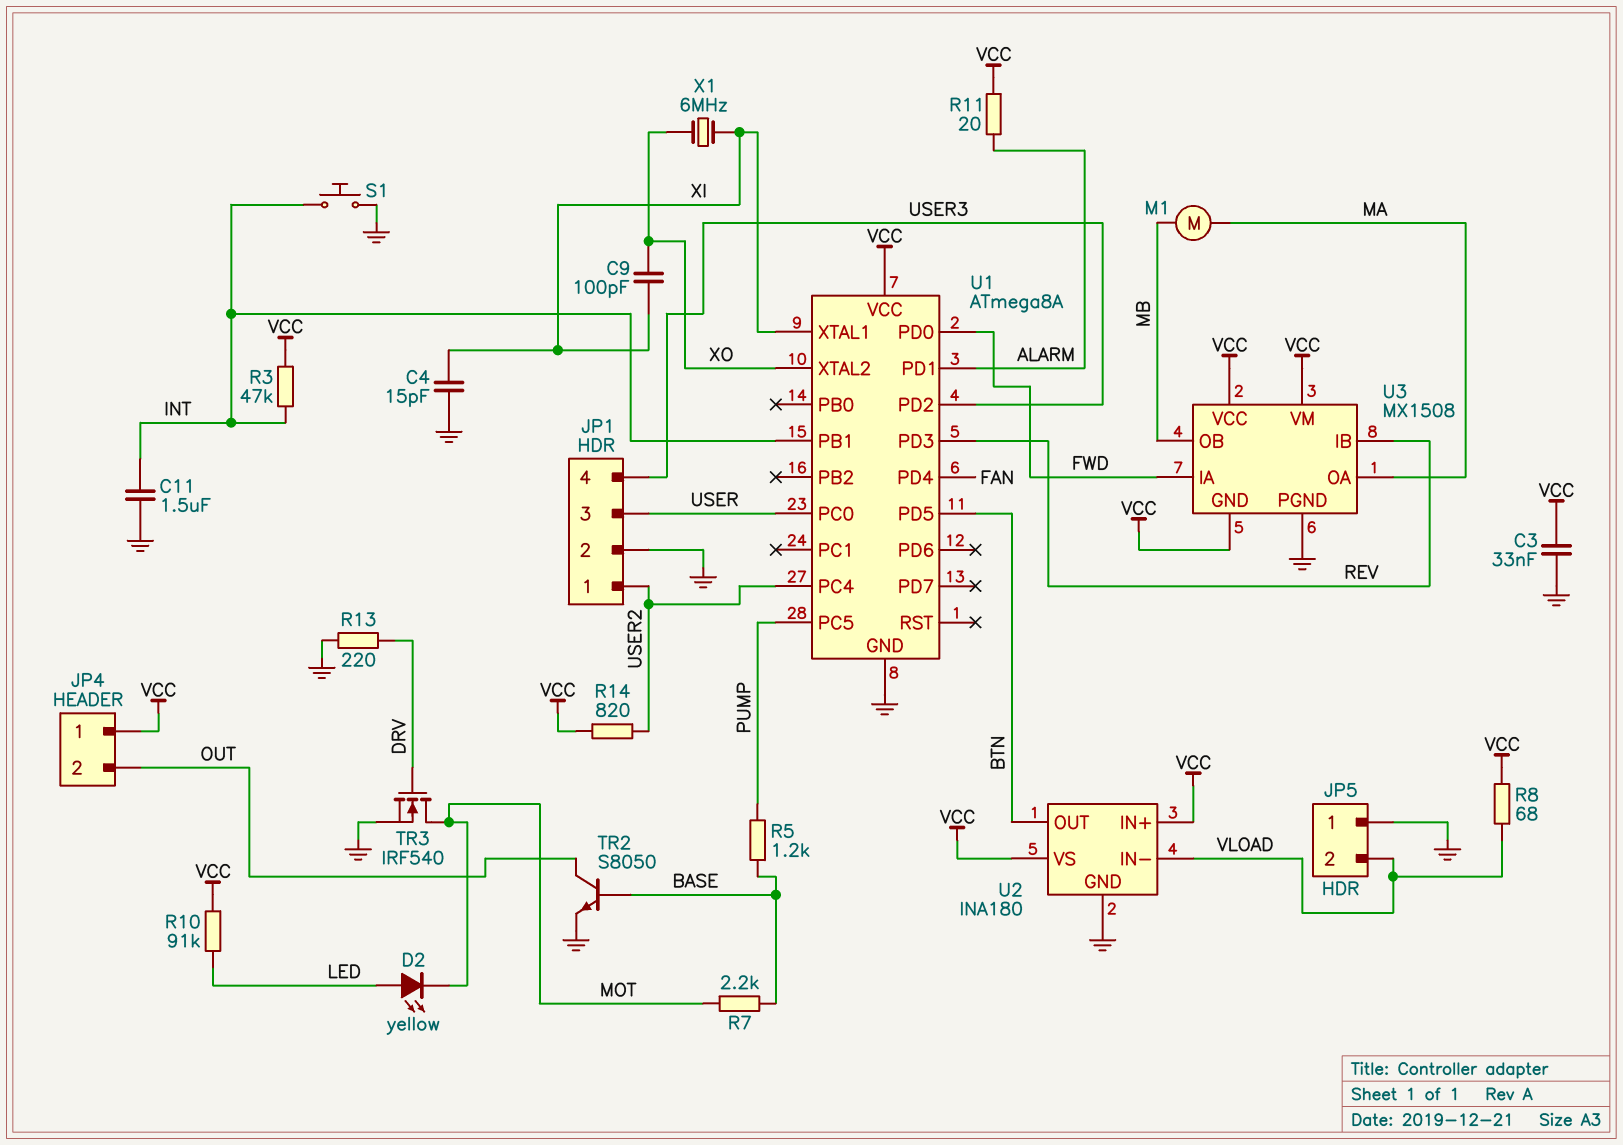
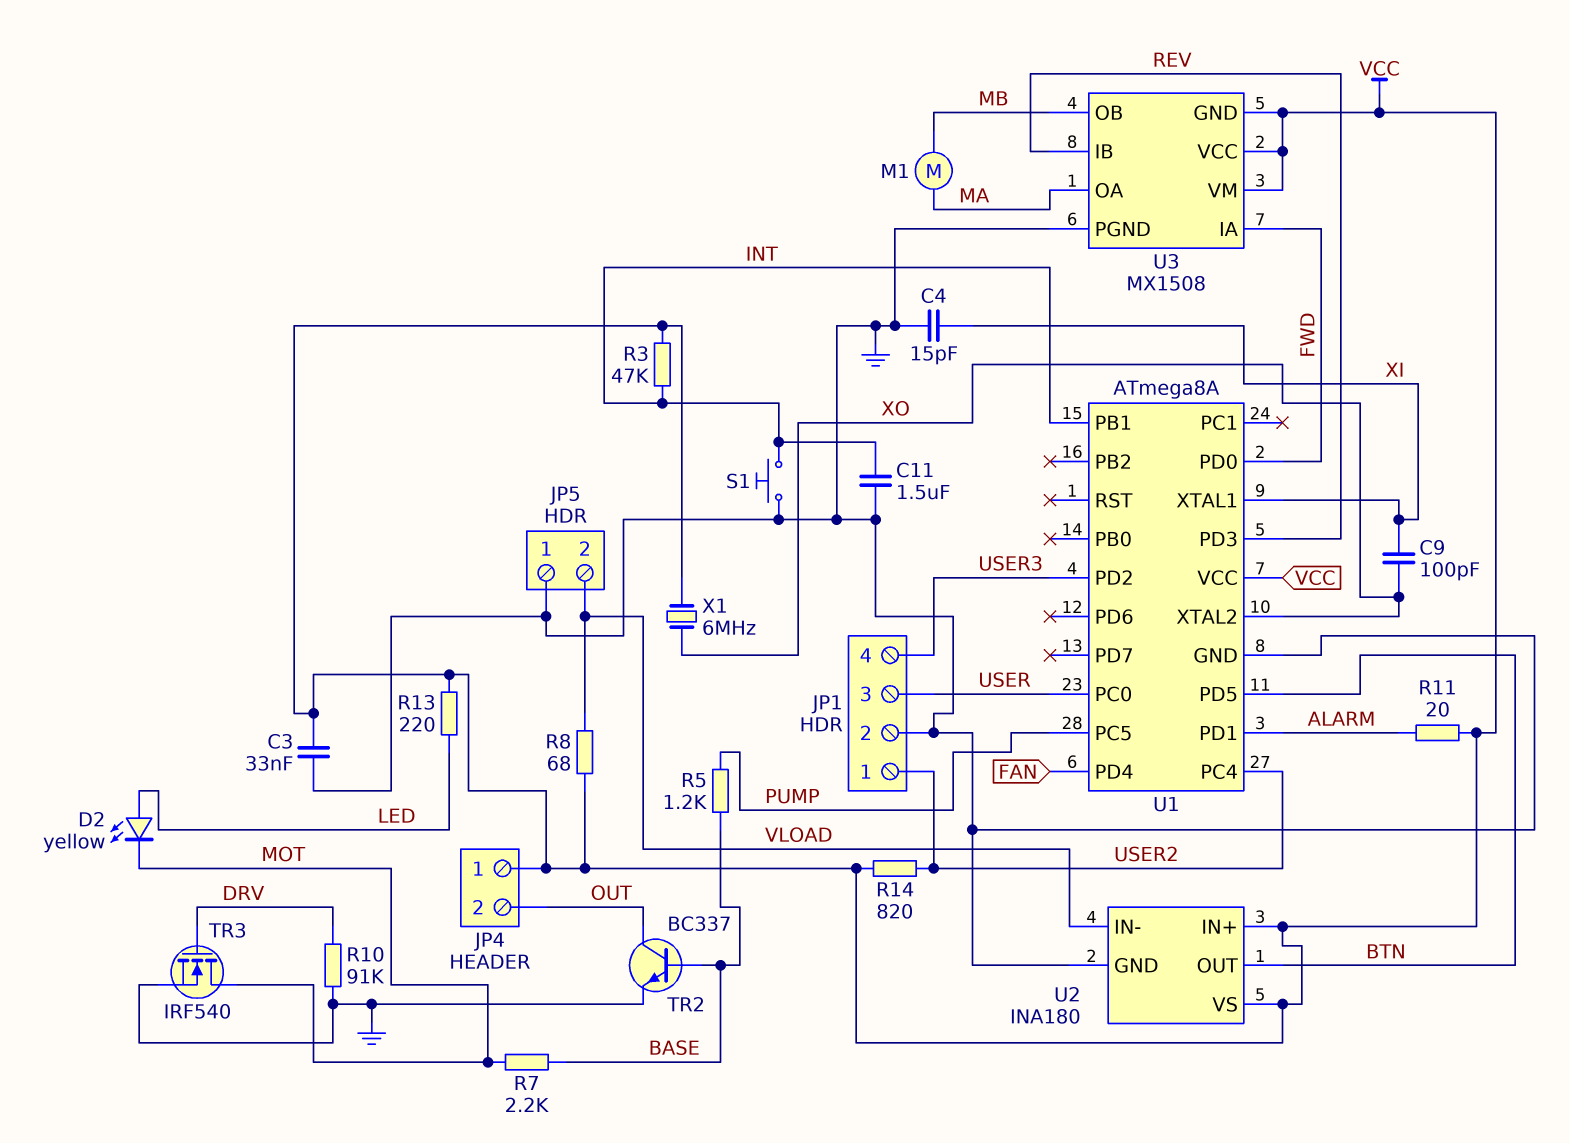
R10: 91k (LED, VCC) -> 91k (DRV, GND)
R13: 220 (DRV, GND) -> 220 (LED, VCC)
TR2: NPN S8050 (B BASE, C OUT, E GND) -> NPN BC337 (B BASE, C OUT, E GND)
X1: 6MHz (XI, XO) -> 6MHz (VCC, XO)

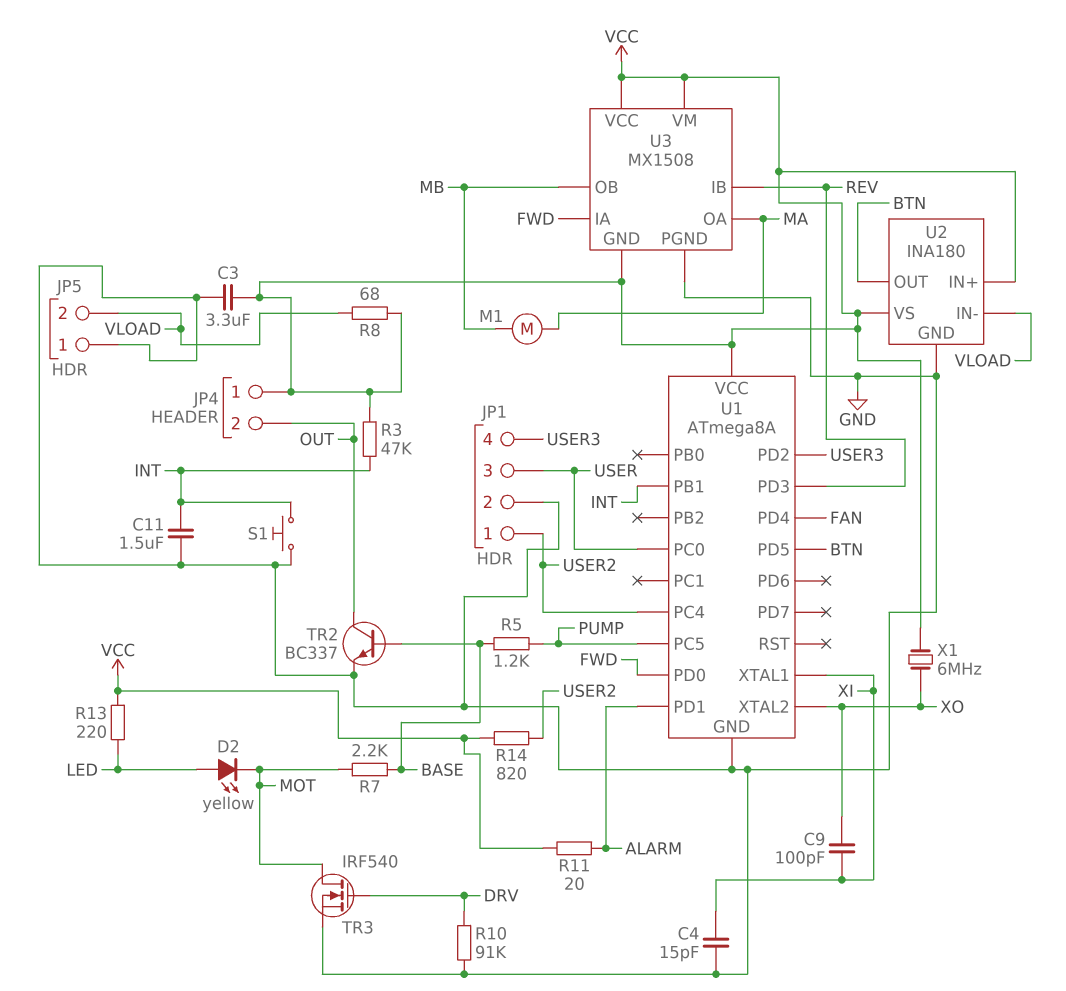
C3: 33nF (GND, VCC) -> 3.3uF (GND, VCC)

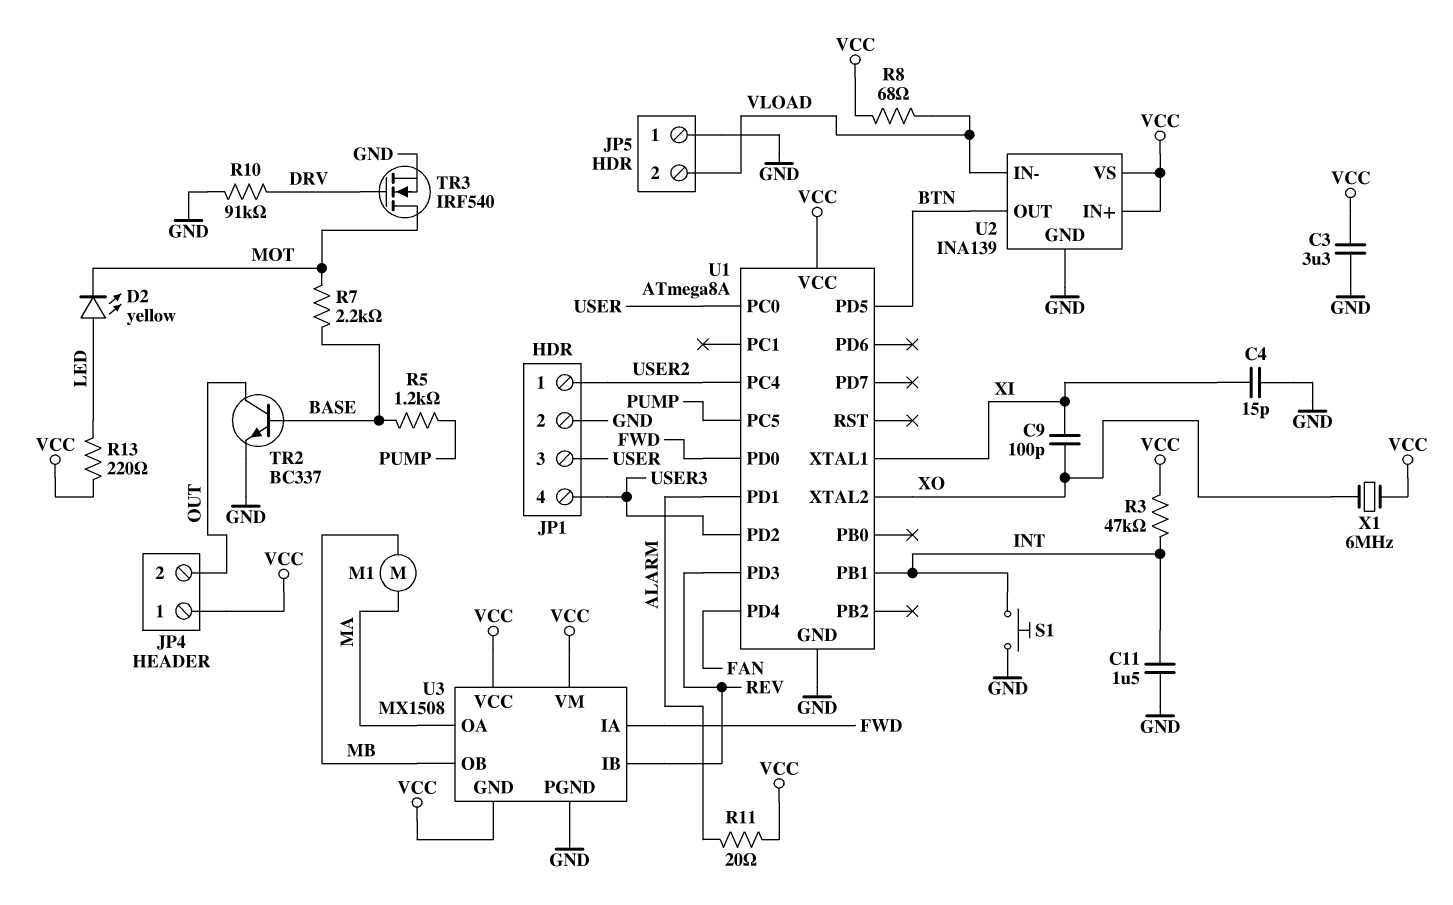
R14: 820 (USER2, VCC) -> none
U2: INA180 -> INA139

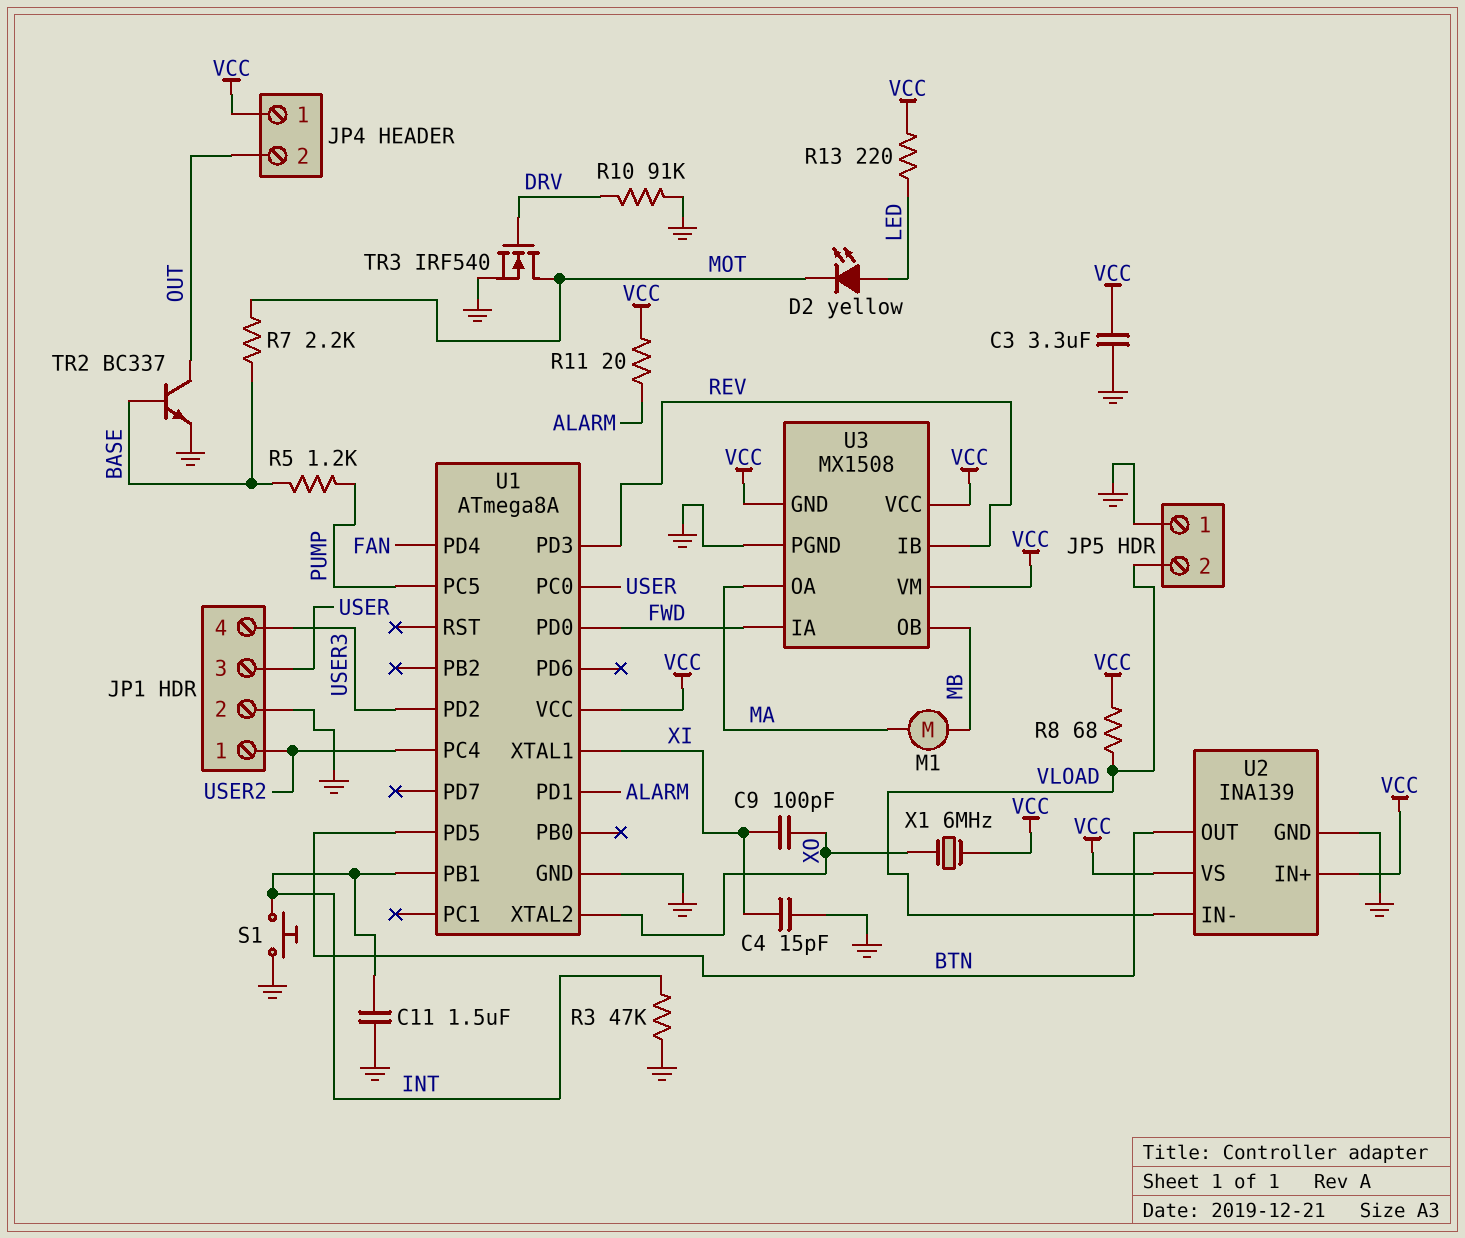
R3: 47k (INT, VCC) -> 47k (GND, INT)

